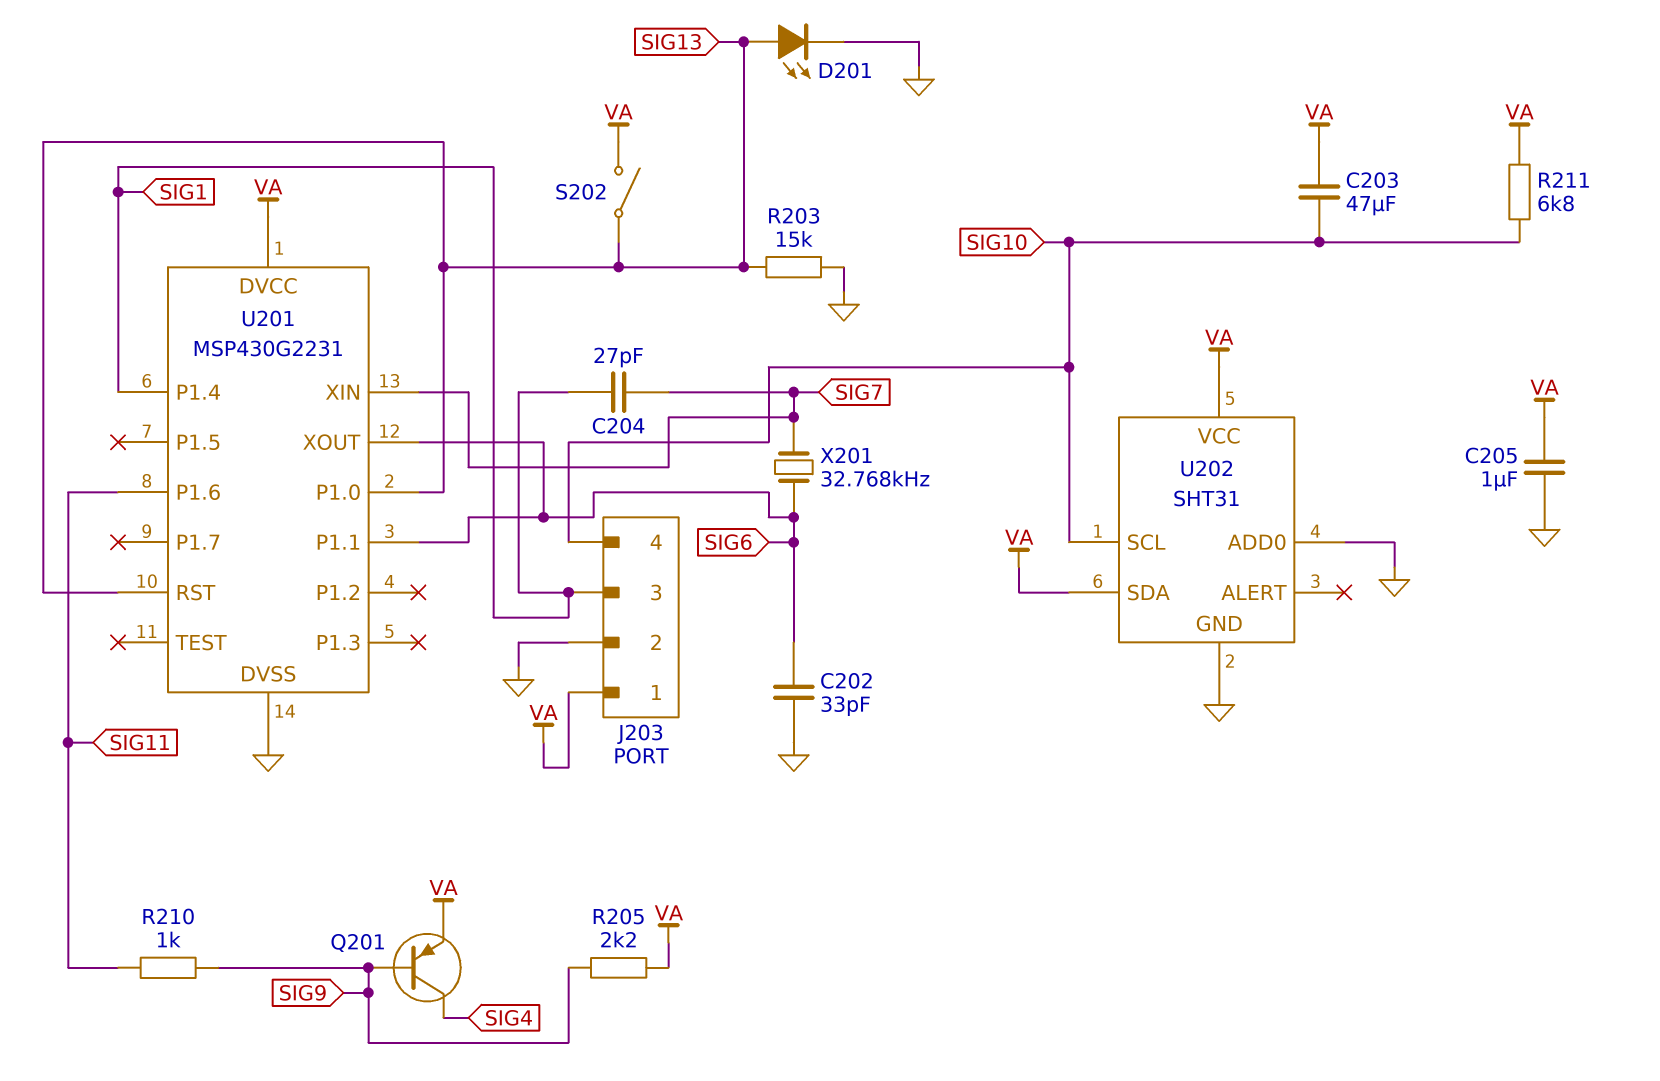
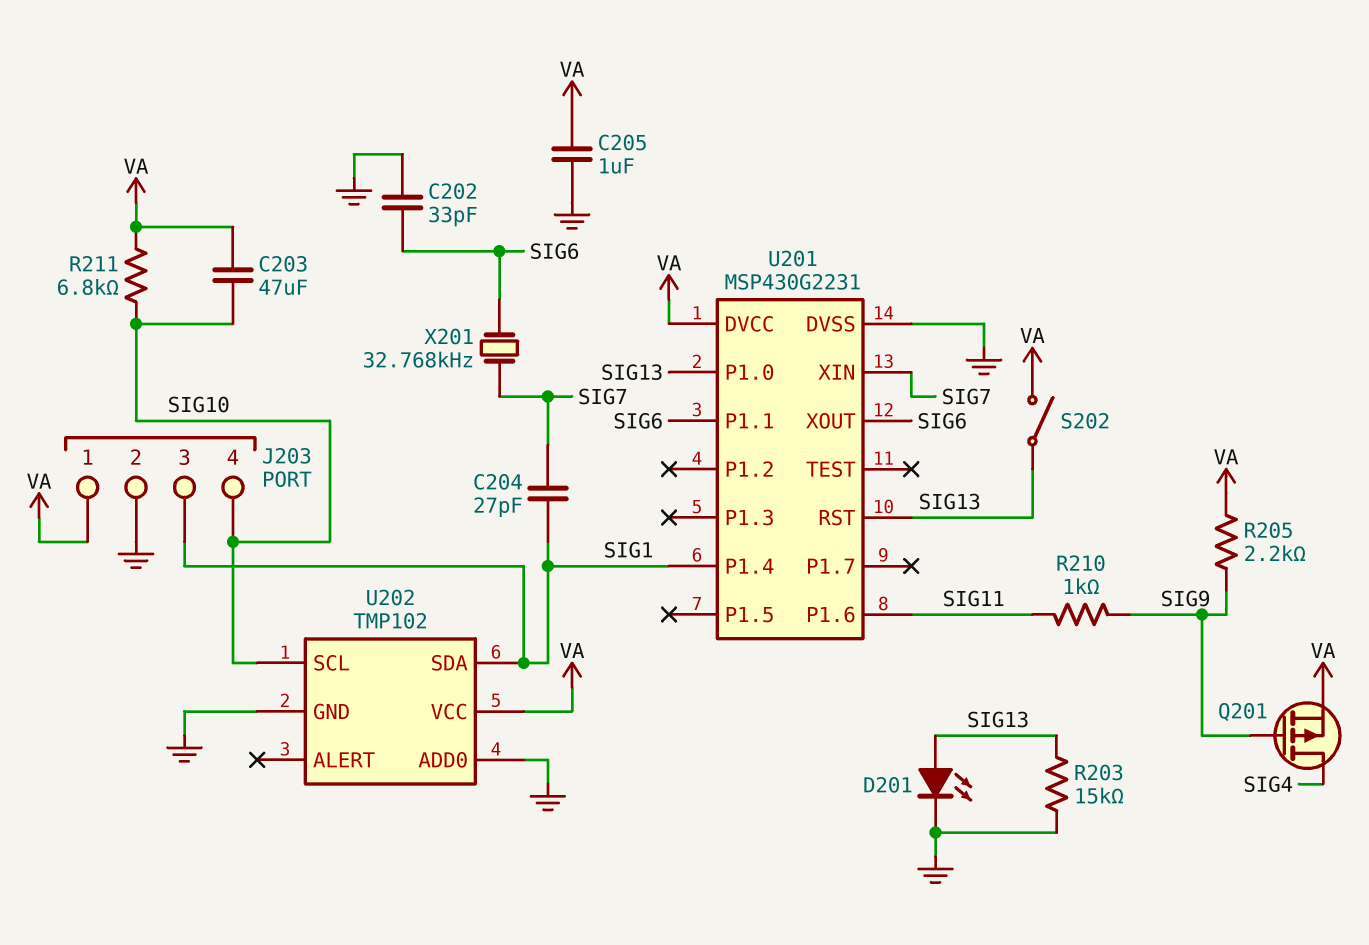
Q201: PNP (B SIG9, C SIG4, E VA) -> PMOS (G SIG9, D SIG4, S VA)
U202: SHT31 -> TMP102
U202 pin SDA: VA -> SIG1

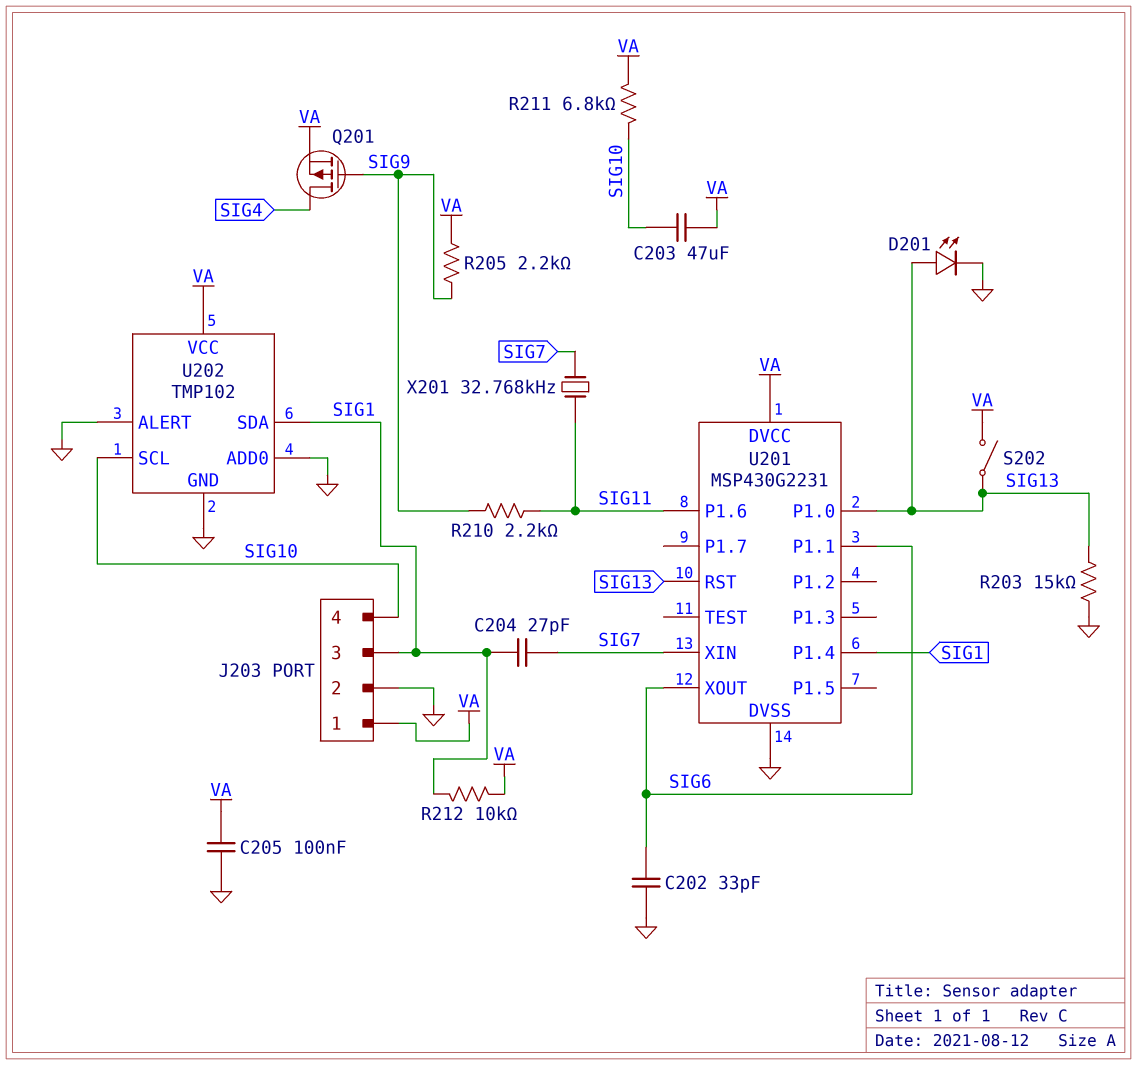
C205: 1uF (GND, VA) -> 100nF (GND, VA)
R210: 1k (SIG9, SIG11) -> 2.2k (SIG9, SIG11)
R212: none -> 10k (SIG1, VA)
U202 pin ALERT: none -> GND
X201: 32.768kHz (SIG6, SIG7) -> 32.768kHz (SIG7, SIG11)

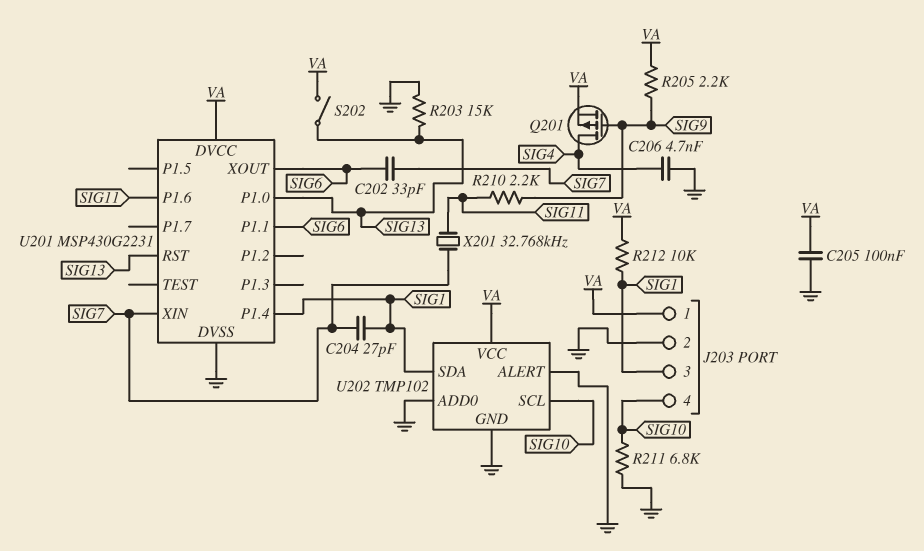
C202: 33pF (GND, SIG6) -> 33pF (SIG6, SIG7)
C203: 47uF (SIG10, VA) -> none
C206: none -> 4.7nF (GND, SIG4)
D201: LED (A SIG13, K GND) -> none
R211: 6.8k (SIG10, VA) -> 6.8k (GND, SIG10)

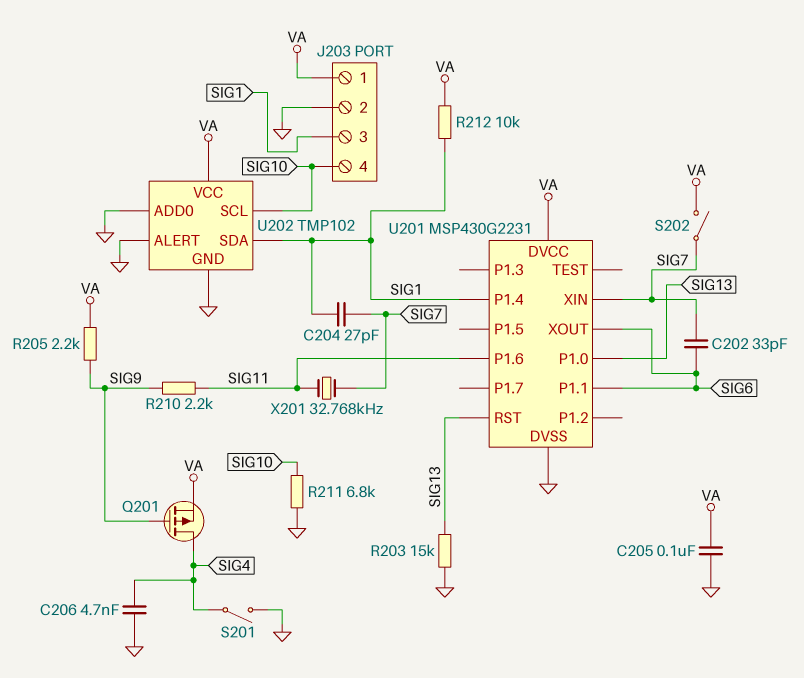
S201: none -> switch (GND, SIG4)
S202: switch (SIG13, VA) -> switch (SIG7, VA)

